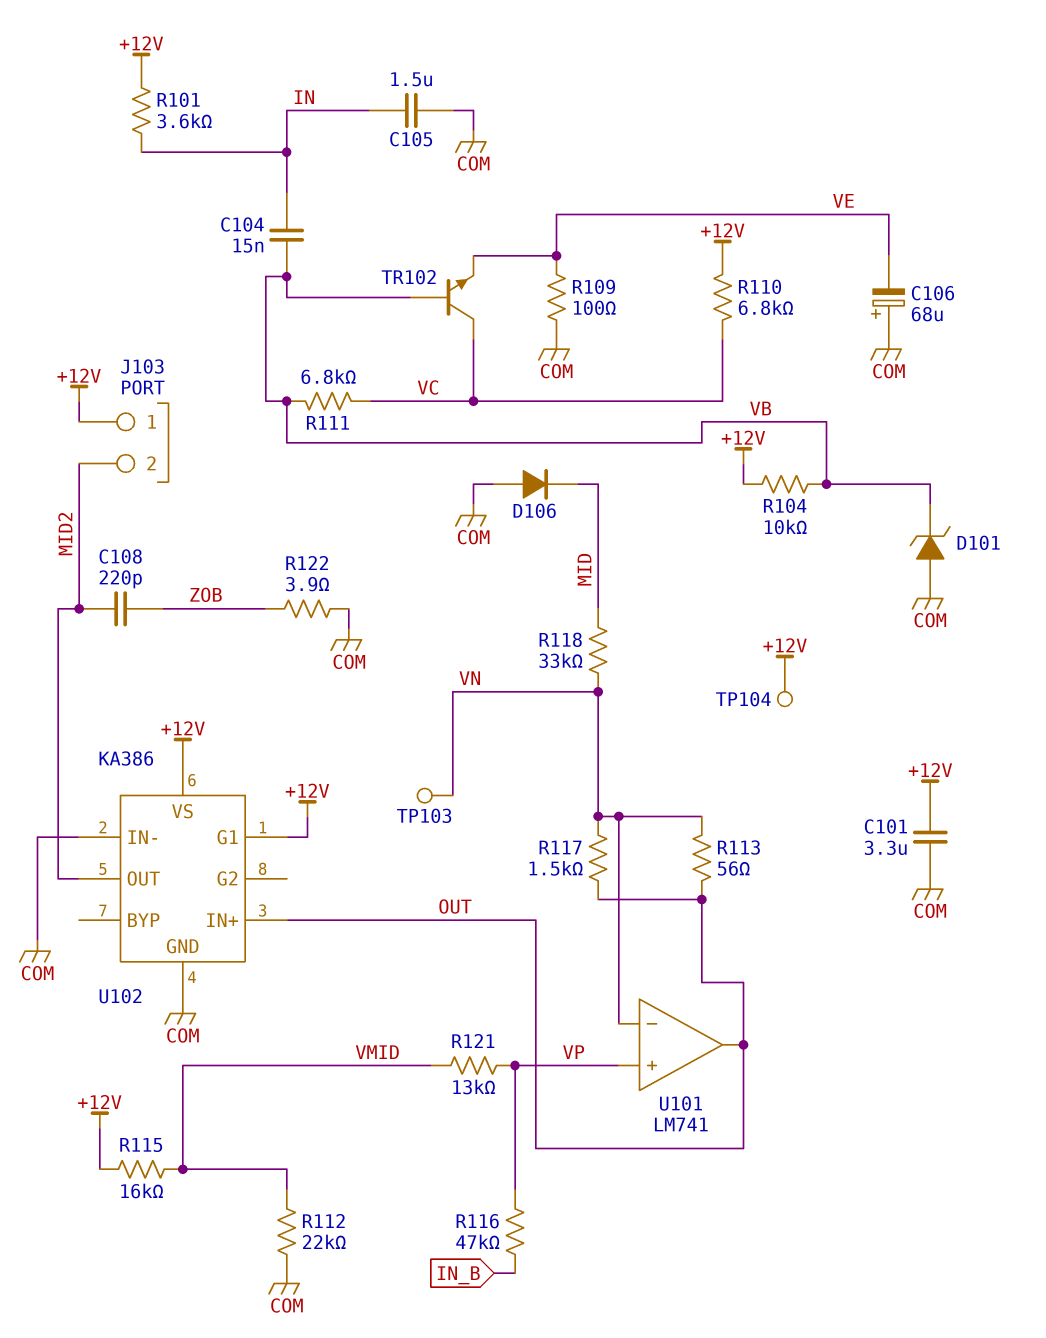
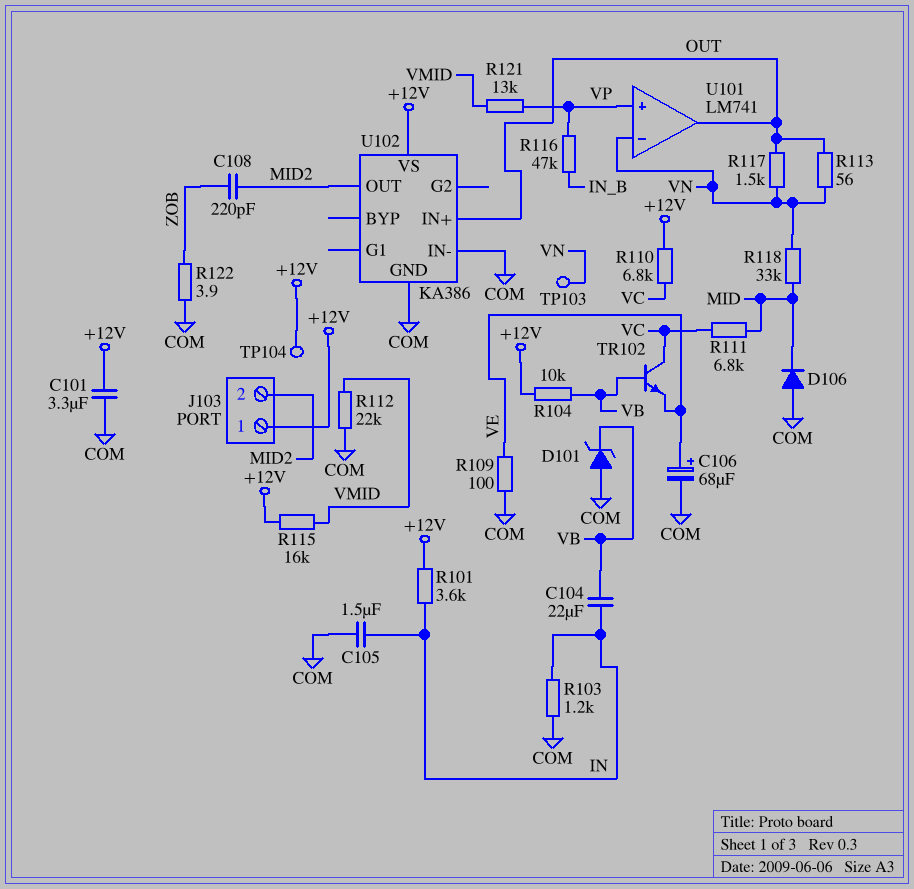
C104: 15nF (IN, VB) -> 22uF (IN, VB)
C106: 68uF (plus COM, minus VE) -> 68uF (plus VE, minus COM)
R103: none -> 1.2k (COM, IN)
R111: 6.8k (VB, VC) -> 6.8k (MID, VC)
U102 pin G1: +12V -> none

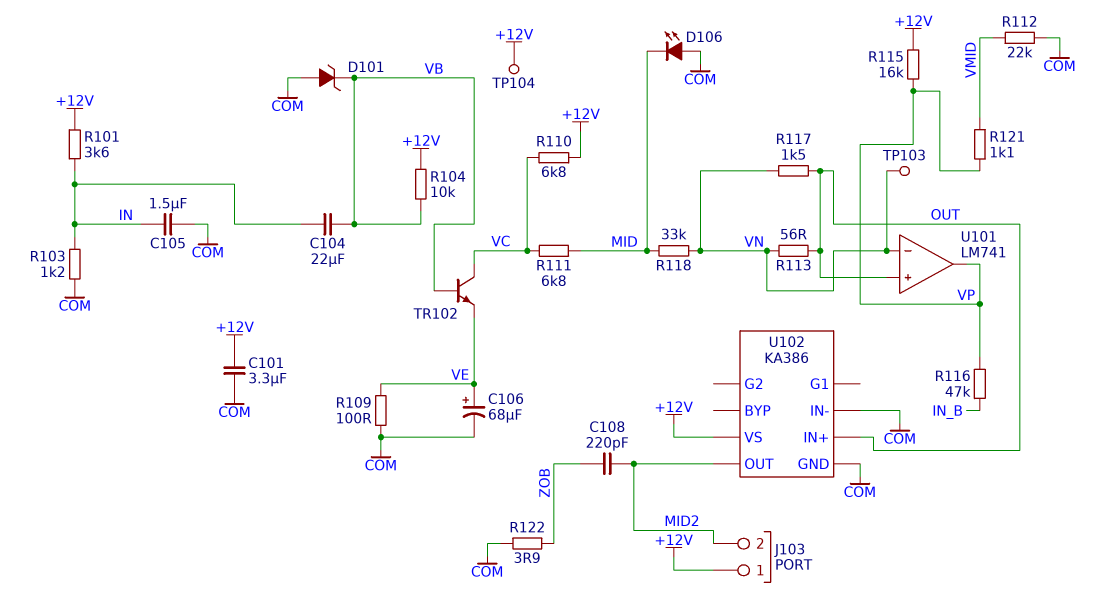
D106: diode (A COM, K MID) -> LED (A COM, K MID)
R115: 16k (+12V, VMID) -> 16k (+12V, VP)
R121: 13k (VMID, VP) -> 1.1k (VMID, VP)
U101 pin in+: VP -> OUT
U101 pin out: OUT -> VP

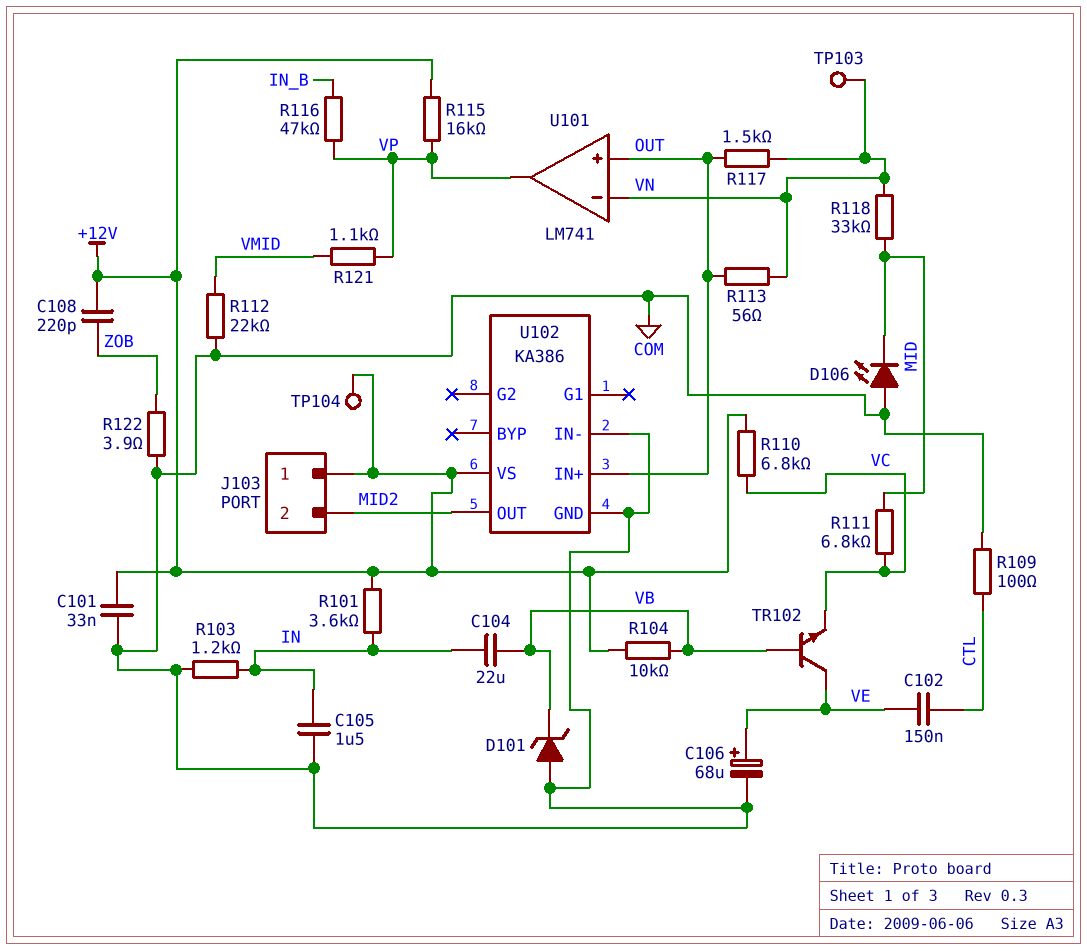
C101: 3.3uF (+12V, COM) -> 33nF (+12V, COM)
C102: none -> 150nF (CTL, VE)
C108: 220pF (MID2, ZOB) -> 220pF (+12V, ZOB)
R109: 100 (COM, VE) -> 100 (COM, CTL)
TR102: NPN (B VB, C VC, E VE) -> NPN (B VB, C VE, E VC)

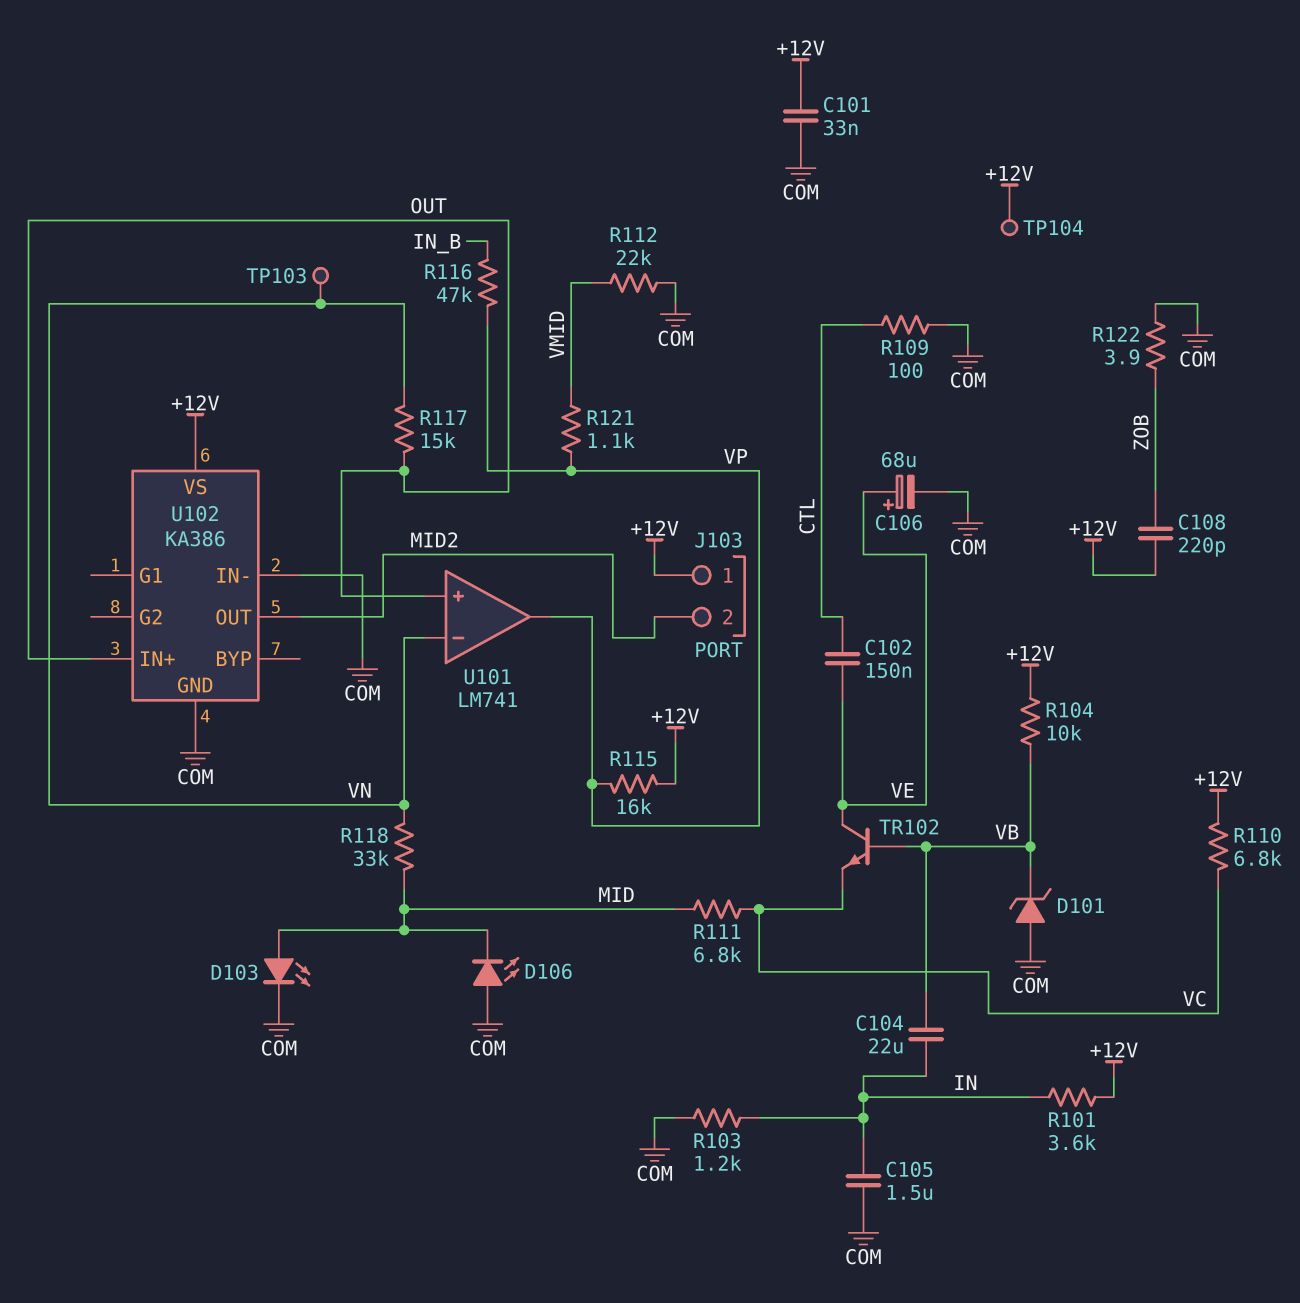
D103: none -> LED (A MID, K COM)
R113: 56 (OUT, VN) -> none
R117: 1.5k (OUT, VN) -> 15k (OUT, VN)

